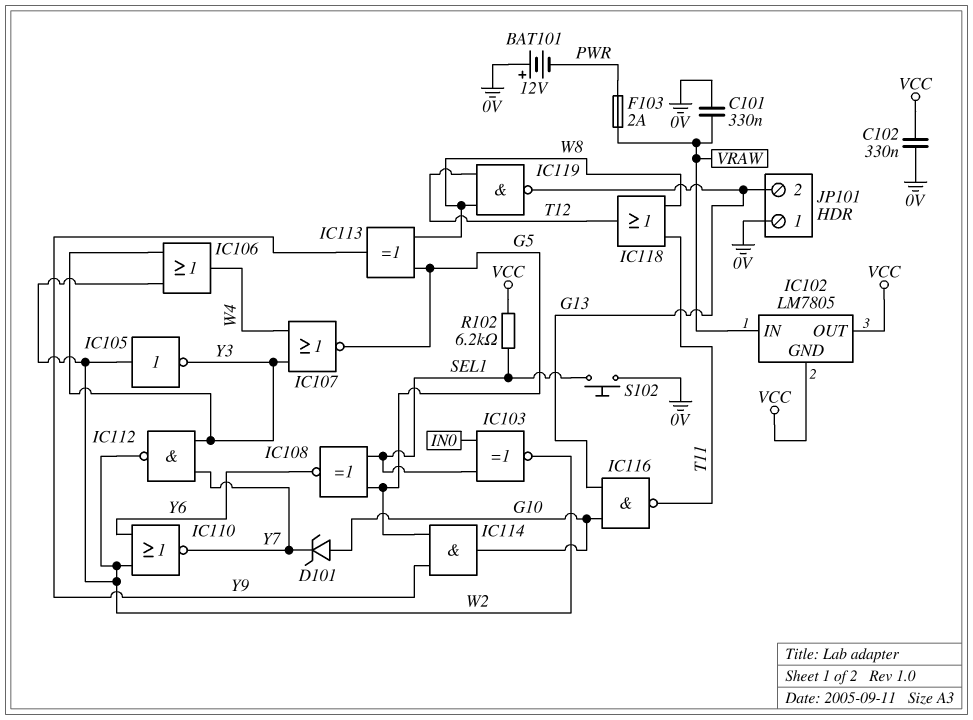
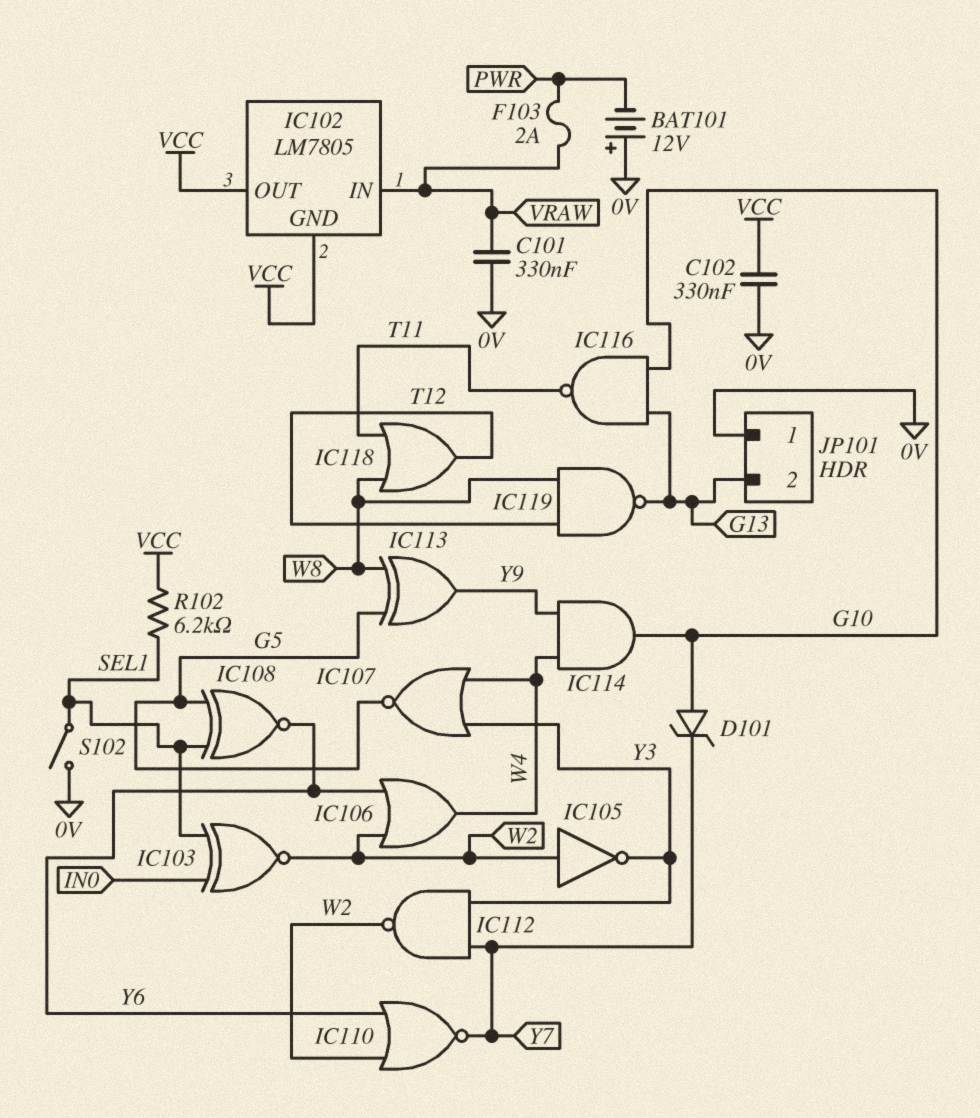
IC106: OR (in W2, in Y3, out W4) -> OR (in W2, in Y6, out W4)
IC114: AND (in G5, in Y9, out G10) -> AND (in W4, in Y9, out G10)
S102: button (0V, SEL1) -> switch (0V, SEL1)

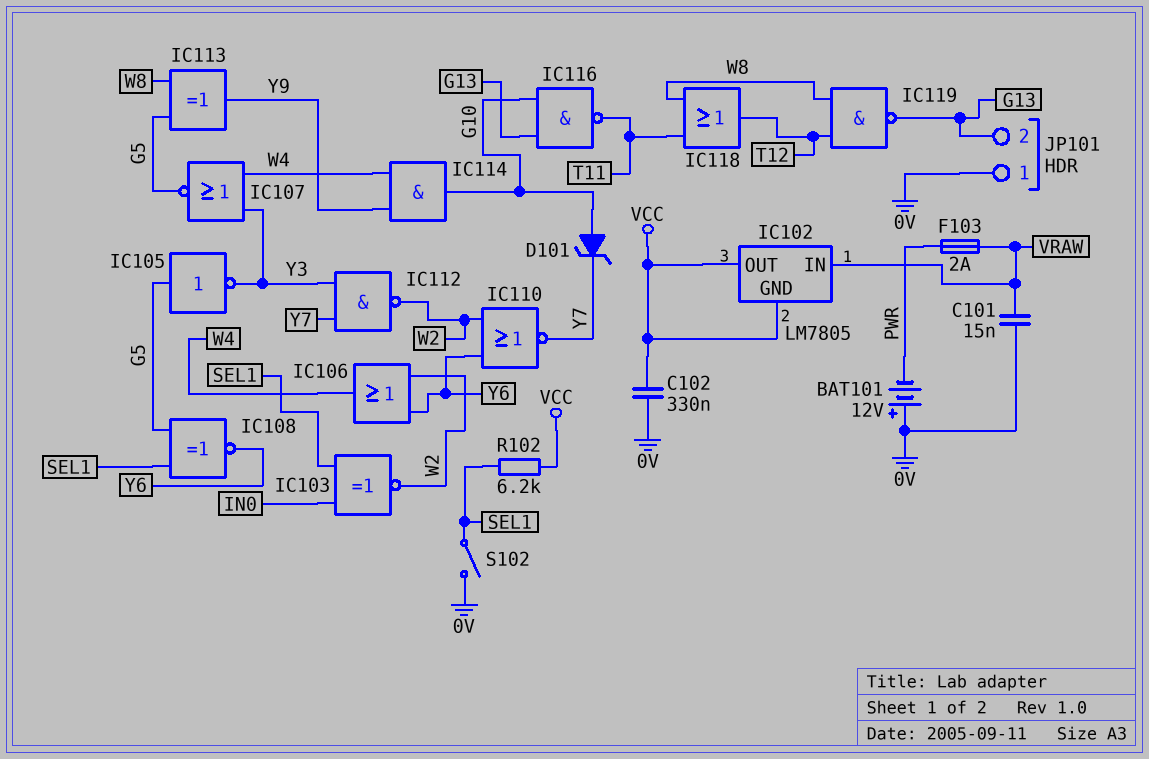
C101: 330nF (0V, VRAW) -> 15nF (0V, VRAW)
IC105: NOT (in W2, out Y3) -> NOT (in G5, out Y3)

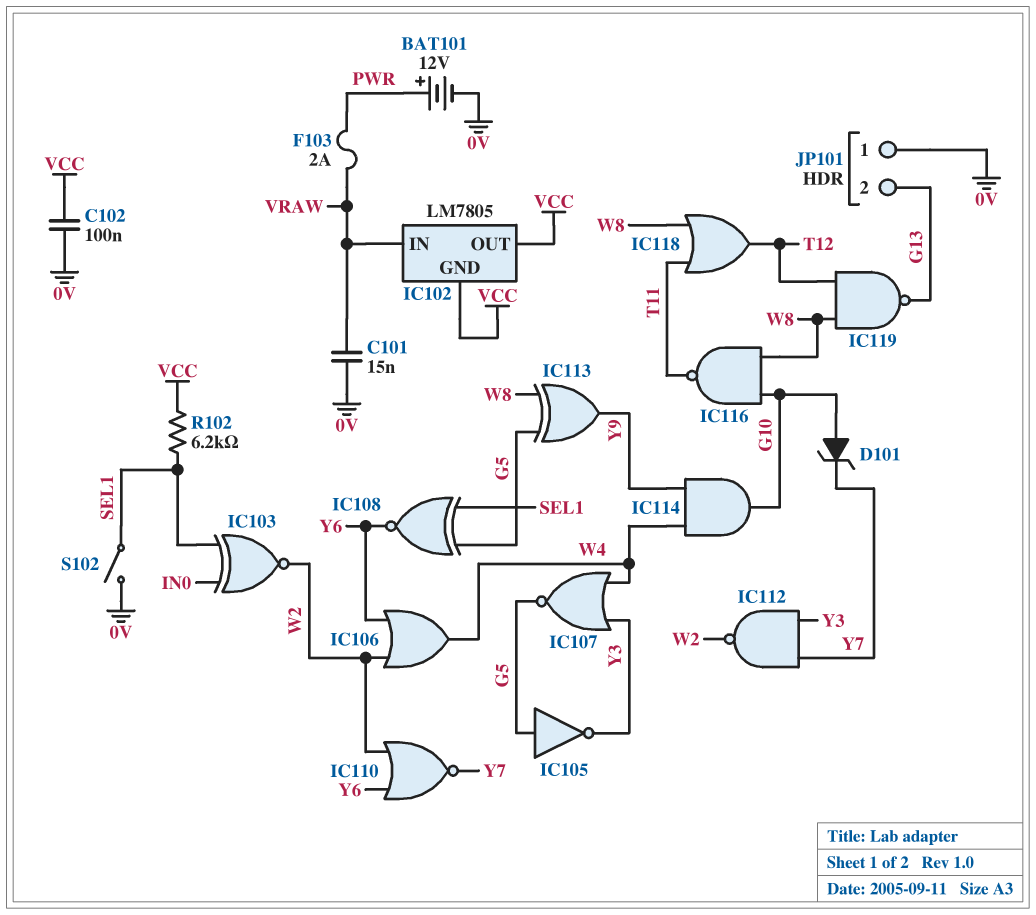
BAT101: 12V (plus 0V, minus PWR) -> 12V (plus PWR, minus 0V)
C102: 330nF (0V, VCC) -> 100nF (0V, VCC)
IC116: NAND (in G10, in G13, out T11) -> NAND (in G10, in W8, out T11)

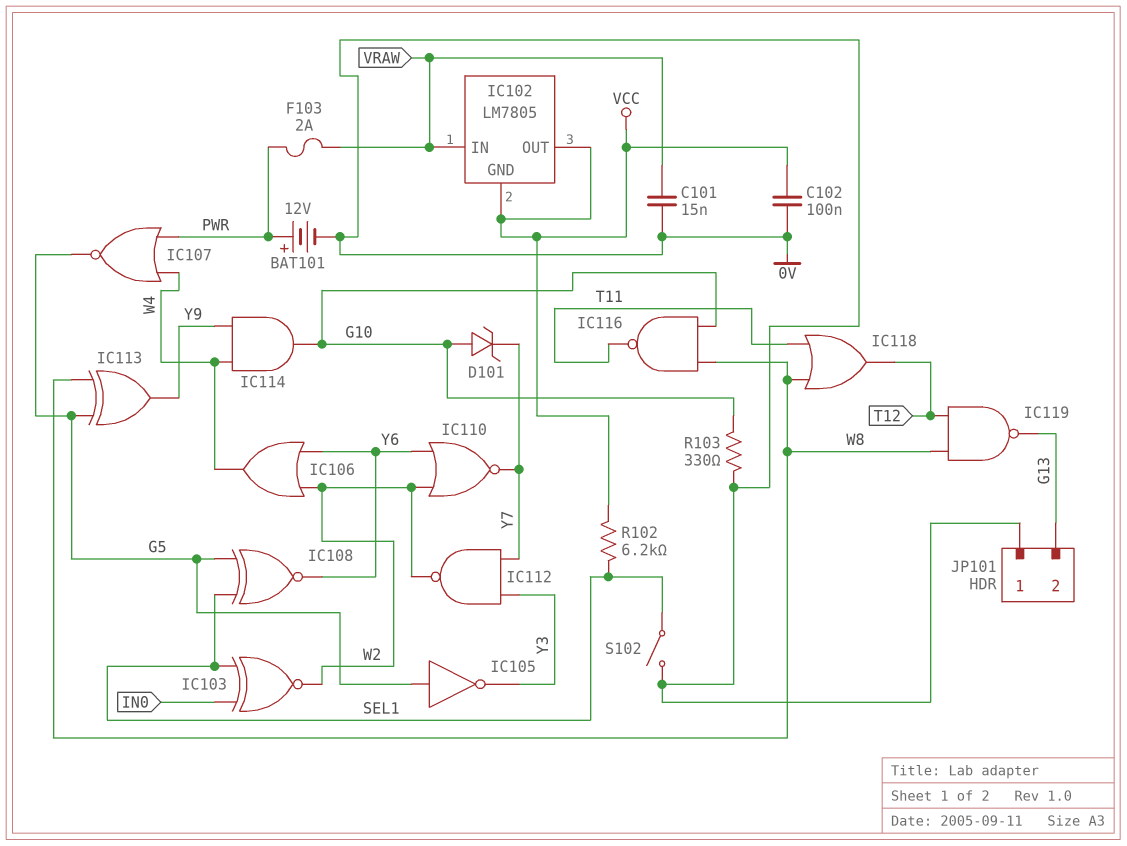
IC107: NOR (in W4, in Y3, out G5) -> NOR (in PWR, in W4, out G5)
R103: none -> 330 (0V, G10)

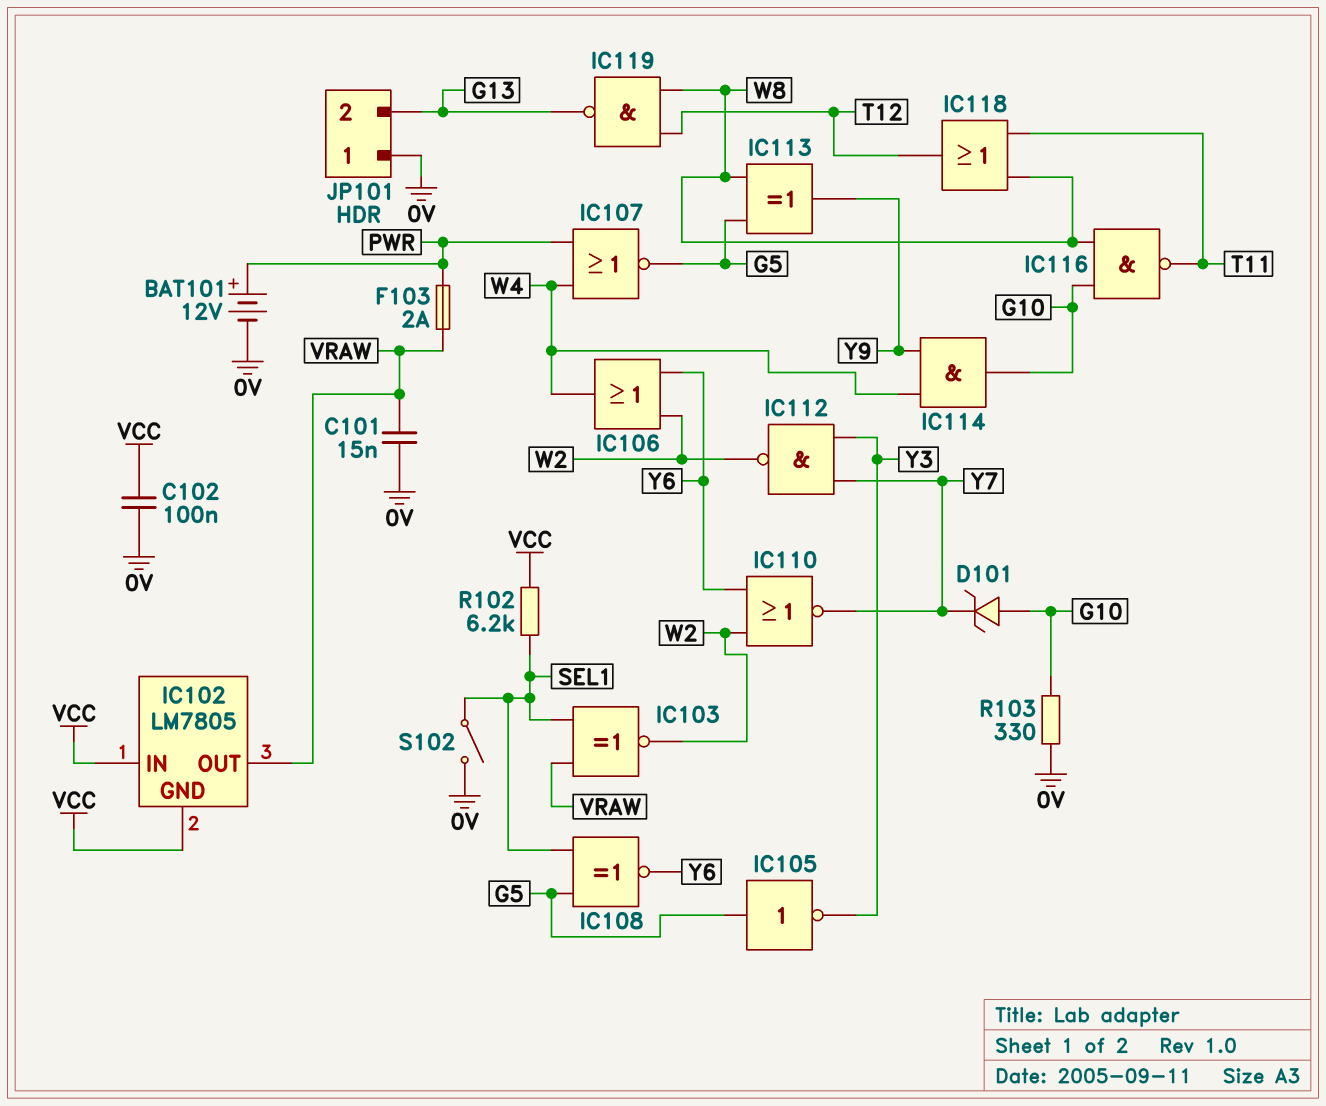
IC102 pin IN: VRAW -> VCC
IC102 pin OUT: VCC -> VRAW
IC103: XNOR (in IN0, in SEL1, out W2) -> XNOR (in SEL1, in VRAW, out W2)

